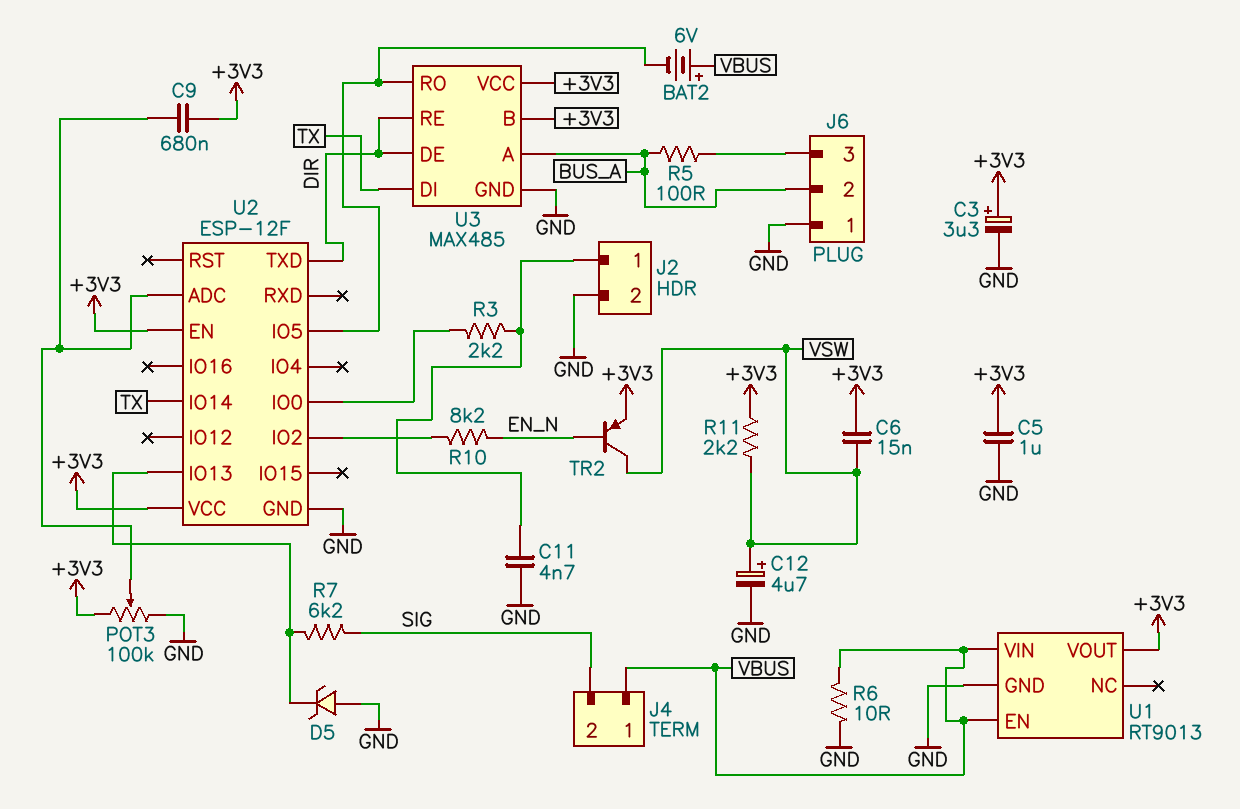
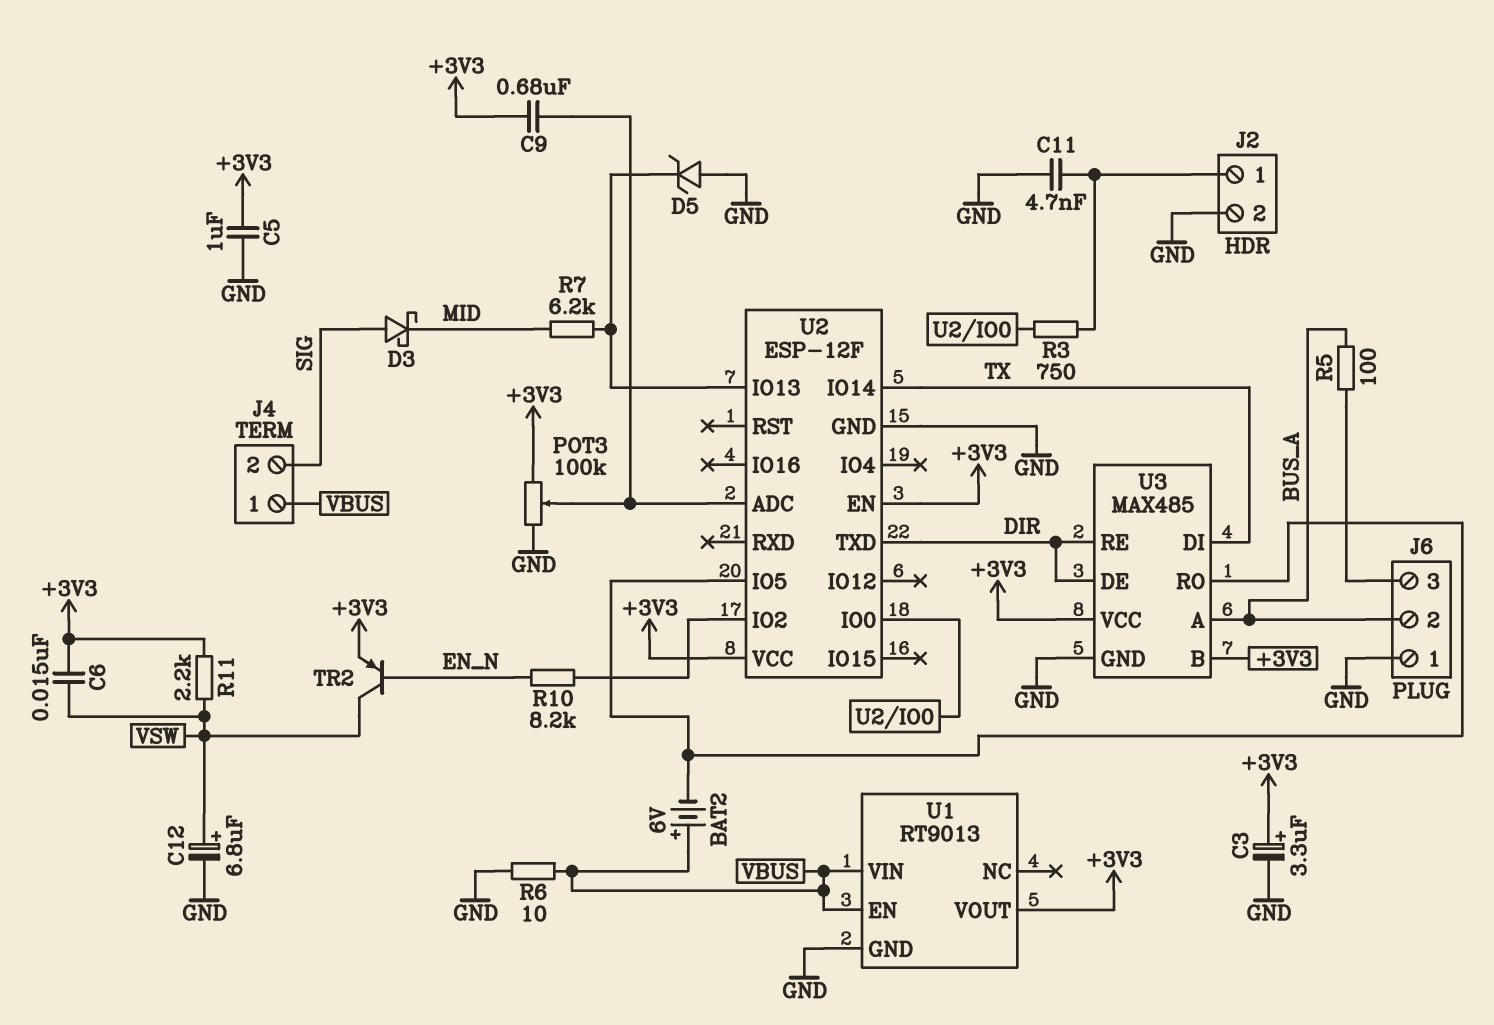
C12: 4.7uF (plus VSW, minus GND) -> 6.8uF (plus VSW, minus GND)
D3: none -> schottky (A SIG, K MID)
R3: 2.2k (J2/1, U2/IO0) -> 750 (J2/1, U2/IO0)
R7: 6.2k (SIG, U2/IO13) -> 6.2k (MID, U2/IO13)

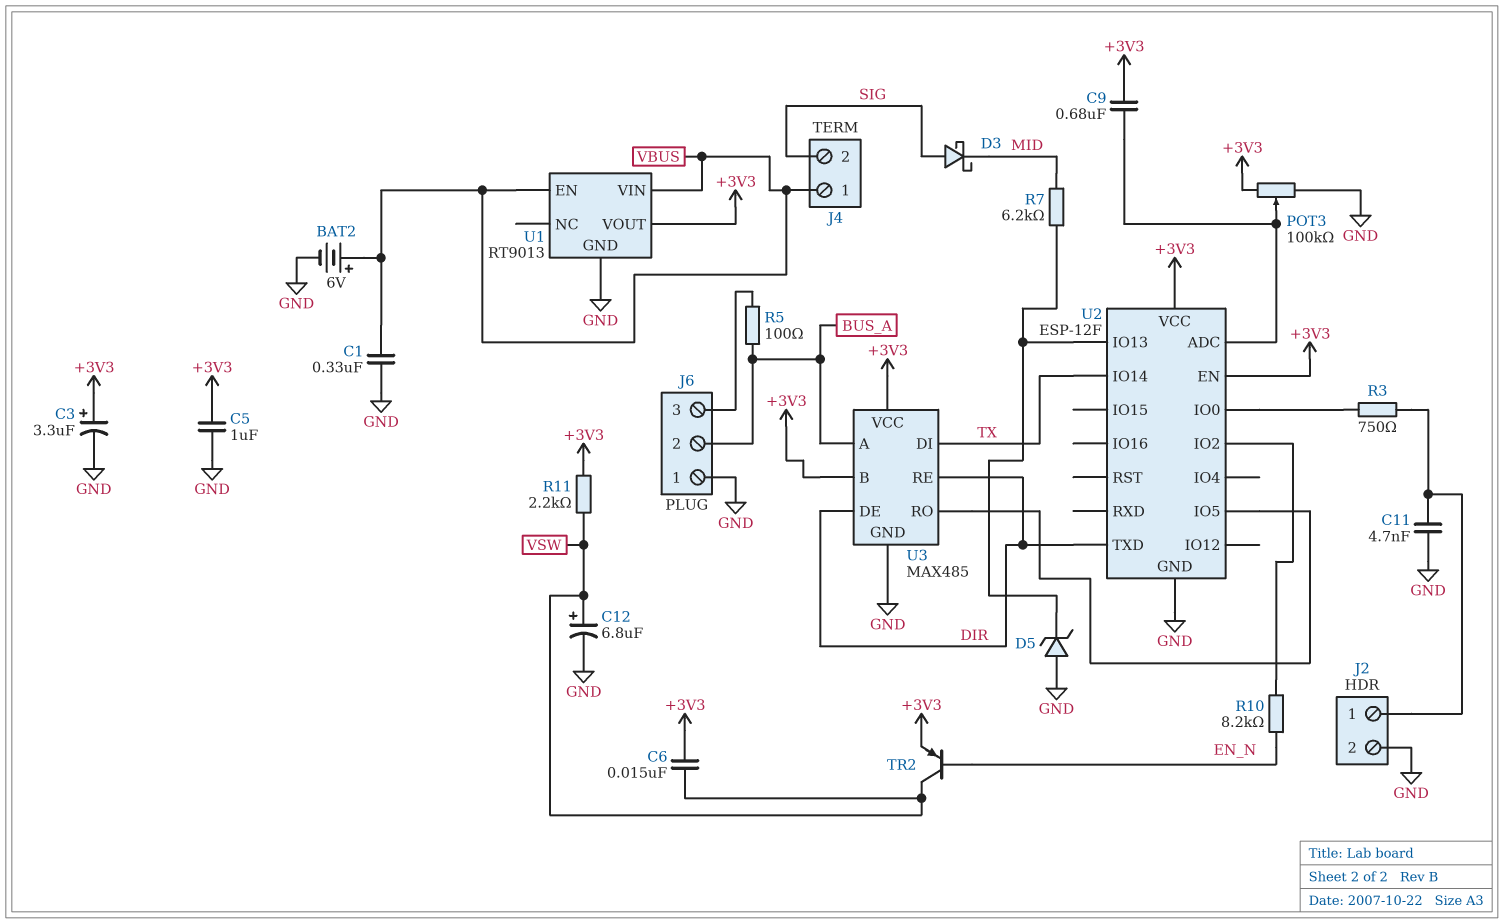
BAT2: 6V (plus VBUS, minus U2/IO5) -> 6V (plus VBUS, minus GND)
C1: none -> 330nF (GND, VBUS)
R6: 10 (GND, VBUS) -> none

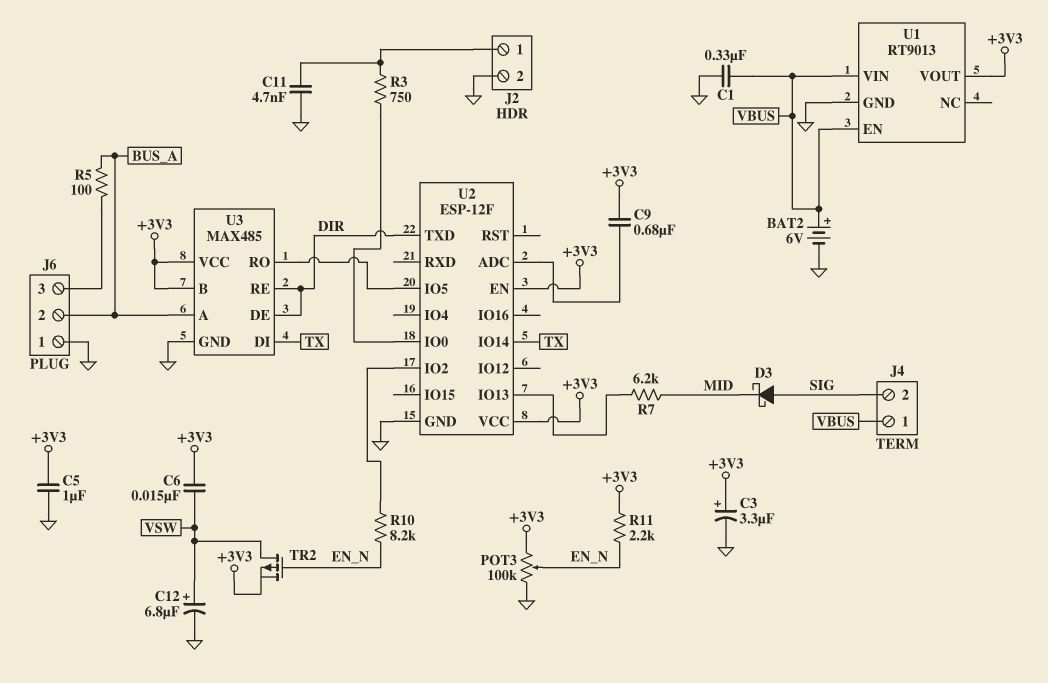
D5: zener (A GND, K U2/IO13) -> none
POT3: 100k (+3V3, GND, wiper U2/ADC) -> 100k (+3V3, GND, wiper EN_N)
R11: 2.2k (+3V3, VSW) -> 2.2k (+3V3, EN_N)
TR2: PNP (B EN_N, C VSW, E +3V3) -> PMOS (G EN_N, D VSW, S +3V3)

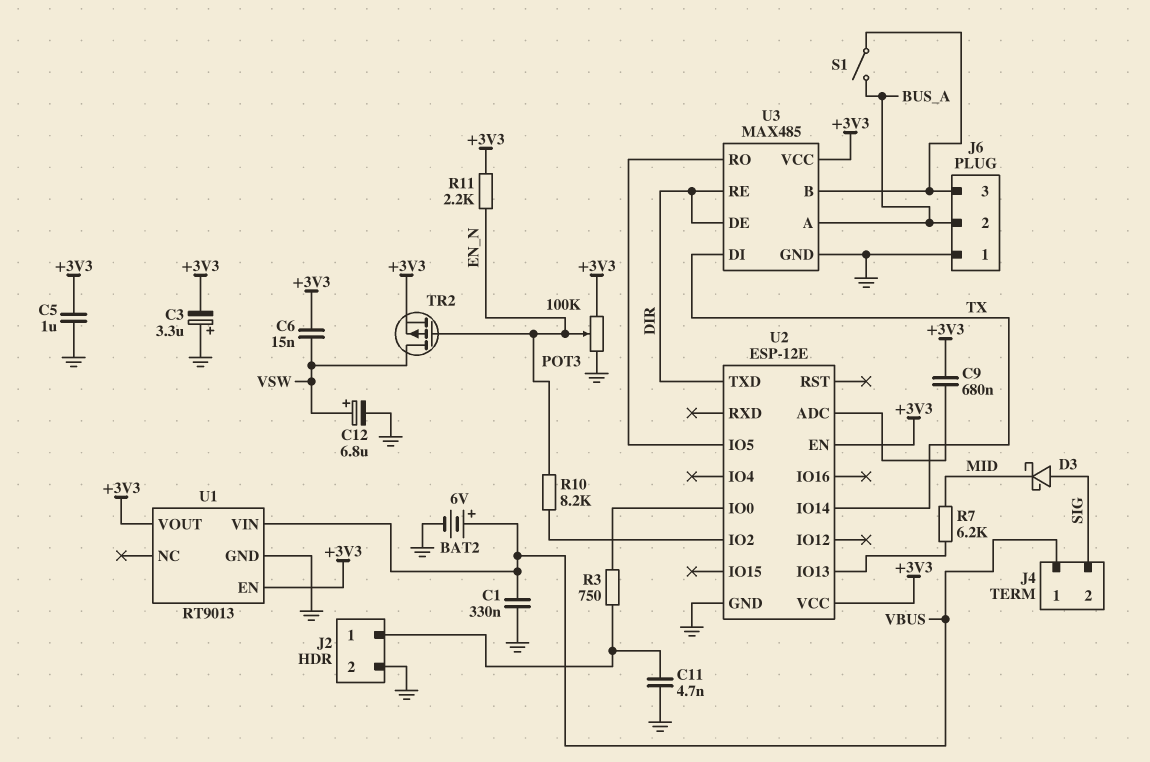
C3: 3.3uF (plus +3V3, minus GND) -> 3.3uF (plus GND, minus +3V3)
R5: 100 (BUS_A, J6/3) -> none
S1: none -> switch (BUS_A, J6/3)
U1 pin EN: VBUS -> +3V3
U2: ESP-12F -> ESP-12E
U3 pin B: +3V3 -> J6/3

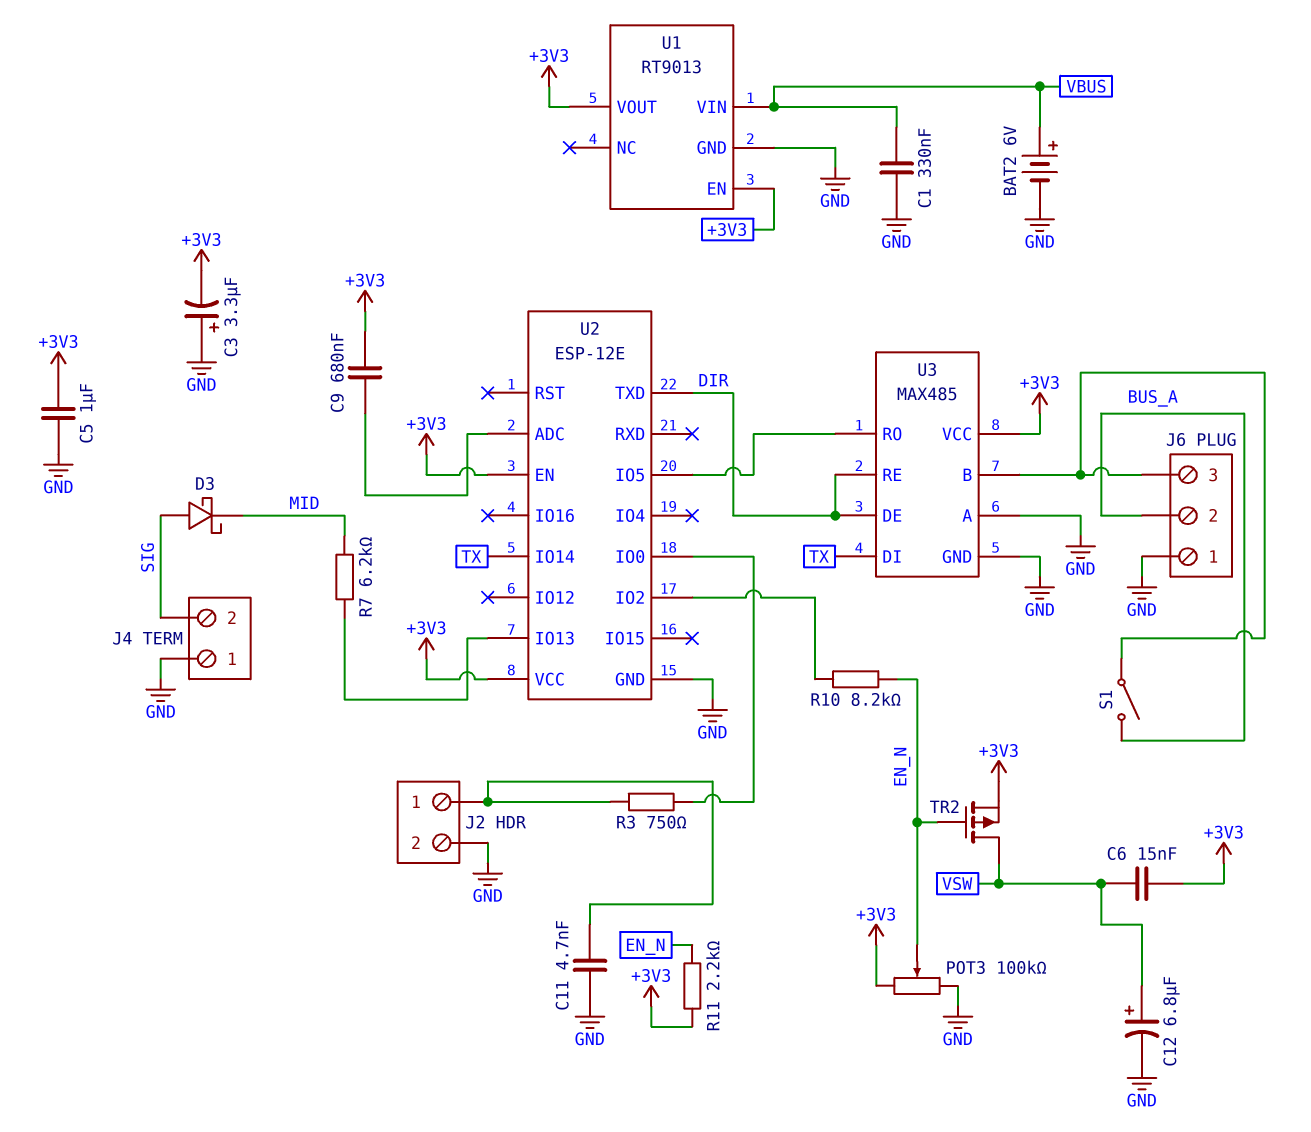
J4 pin 1: VBUS -> GND
U3 pin A: BUS_A -> GND

